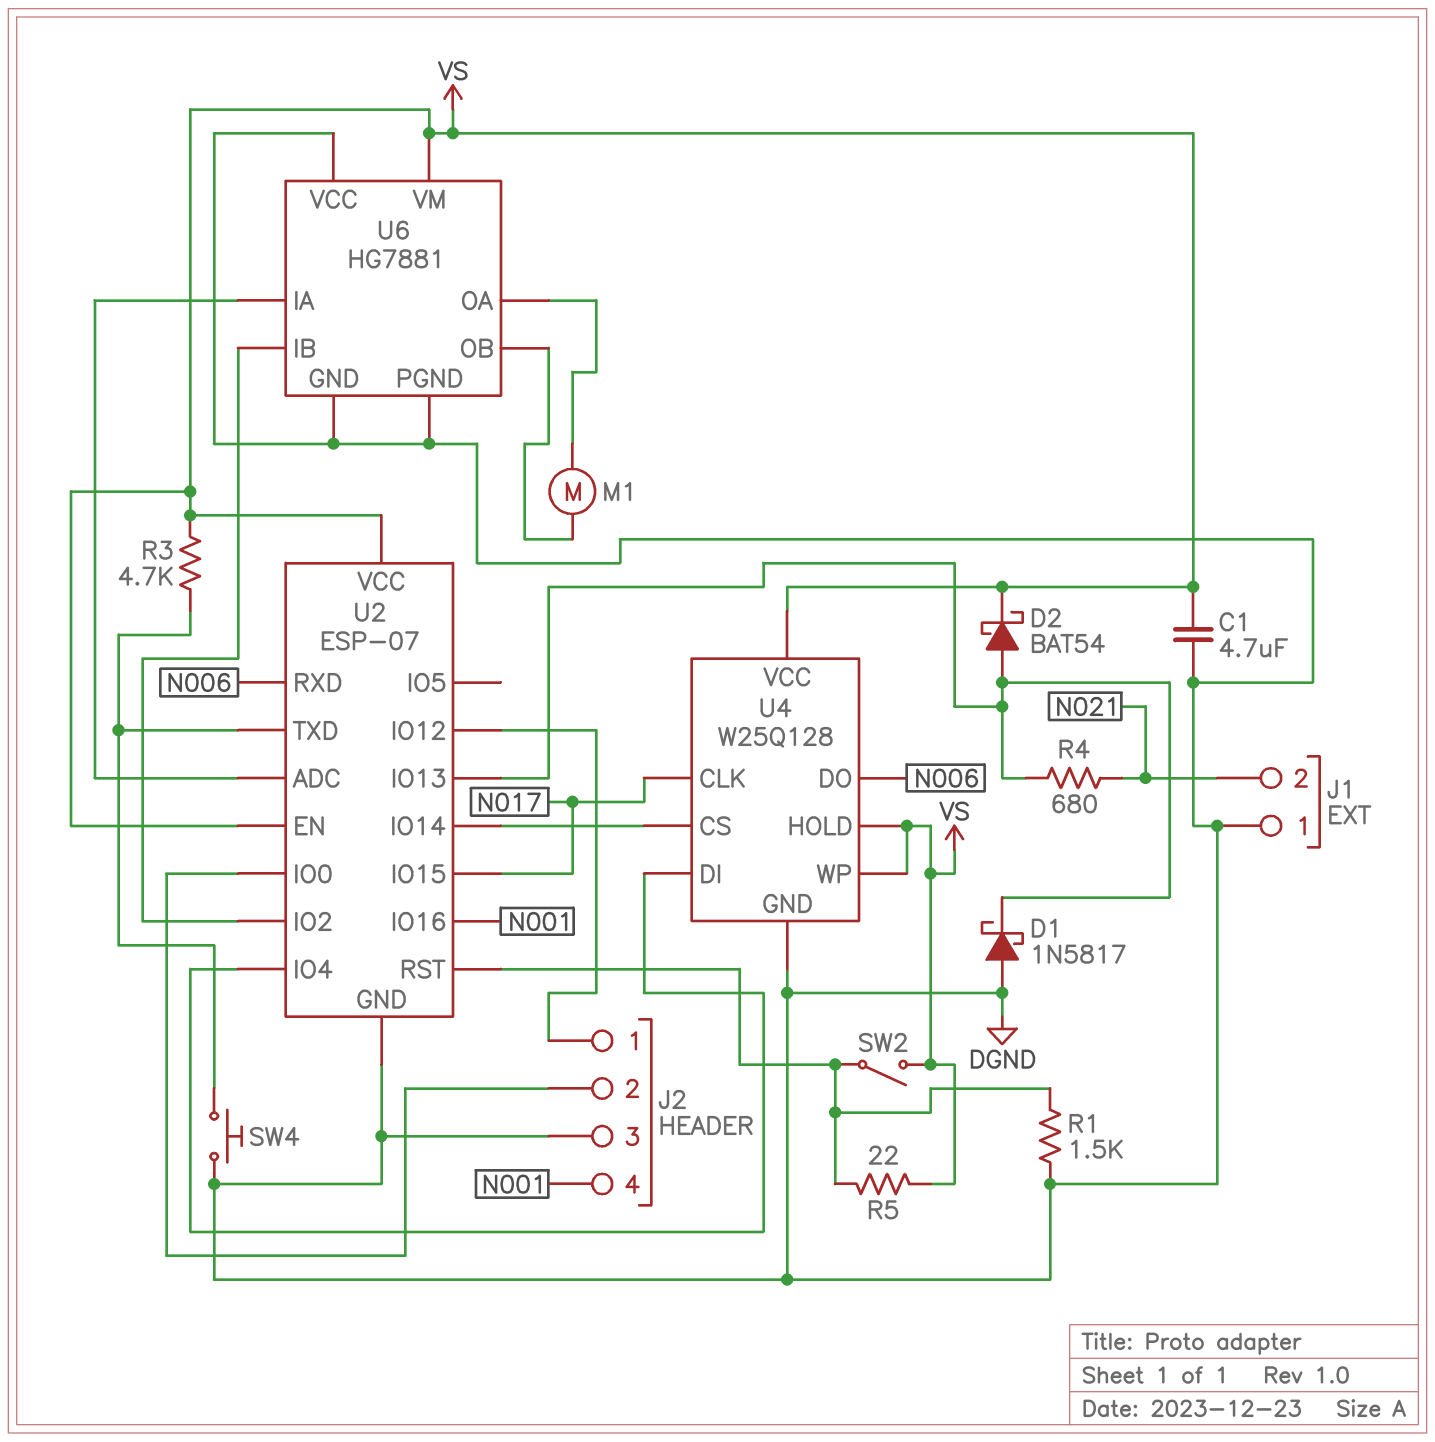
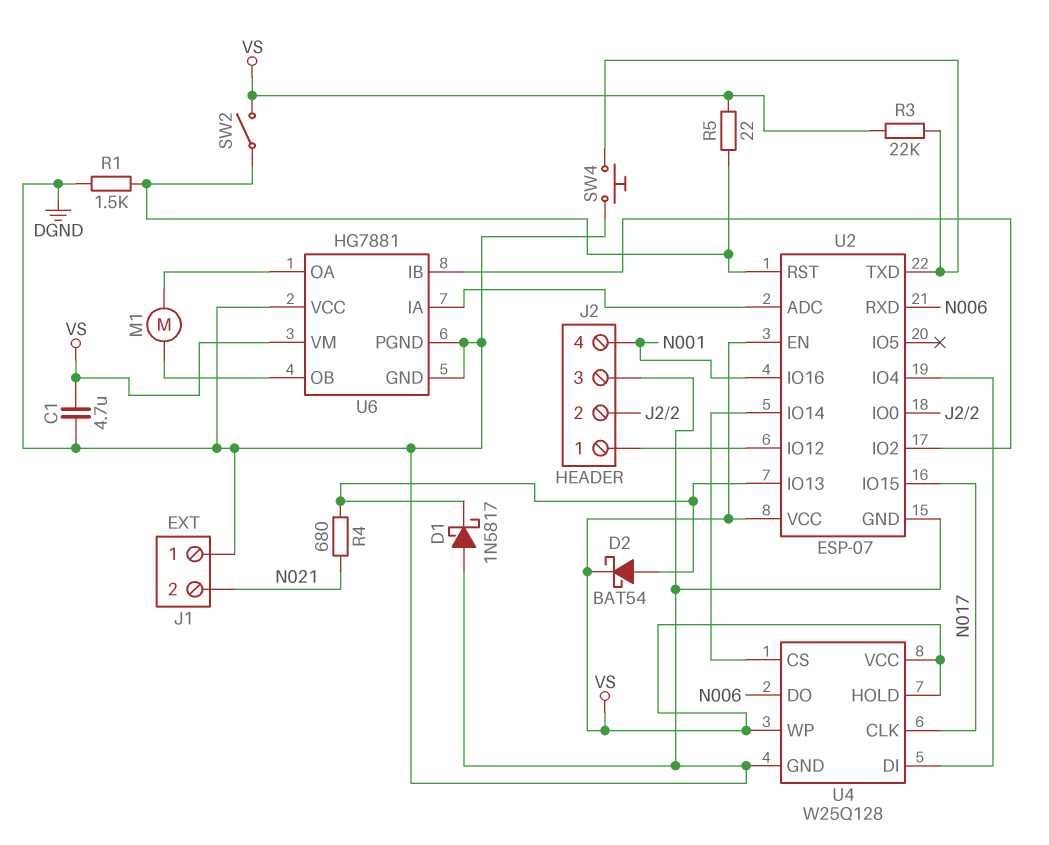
R3: 4.7k (U2/TXD, VS) -> 22k (U2/TXD, VS)

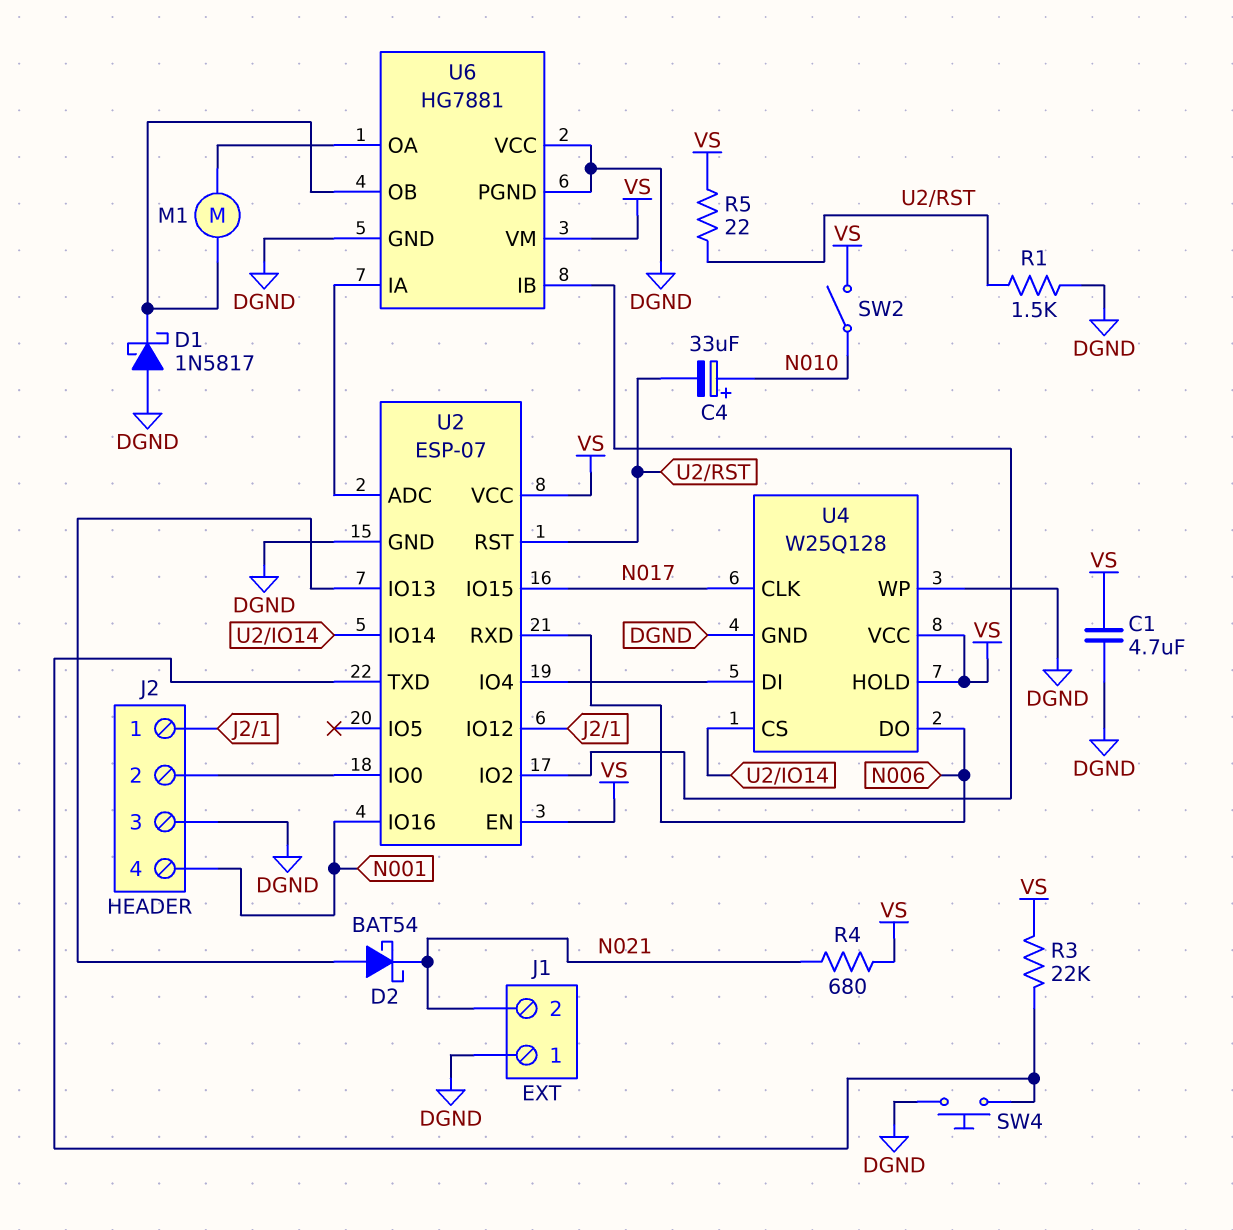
C4: none -> 33uF (plus N010, minus U2/RST)
D1: schottky 1N5817 (A DGND, K U2/IO13) -> schottky 1N5817 (A DGND, K U6/OB)
D2: schottky BAT54 (A U2/IO13, K VS) -> schottky BAT54 (A U2/IO13, K N021)
R4: 680 (N021, U2/IO13) -> 680 (N021, VS)
SW2: switch (U2/RST, VS) -> switch (N010, VS)
U4 pin WP: VS -> DGND

